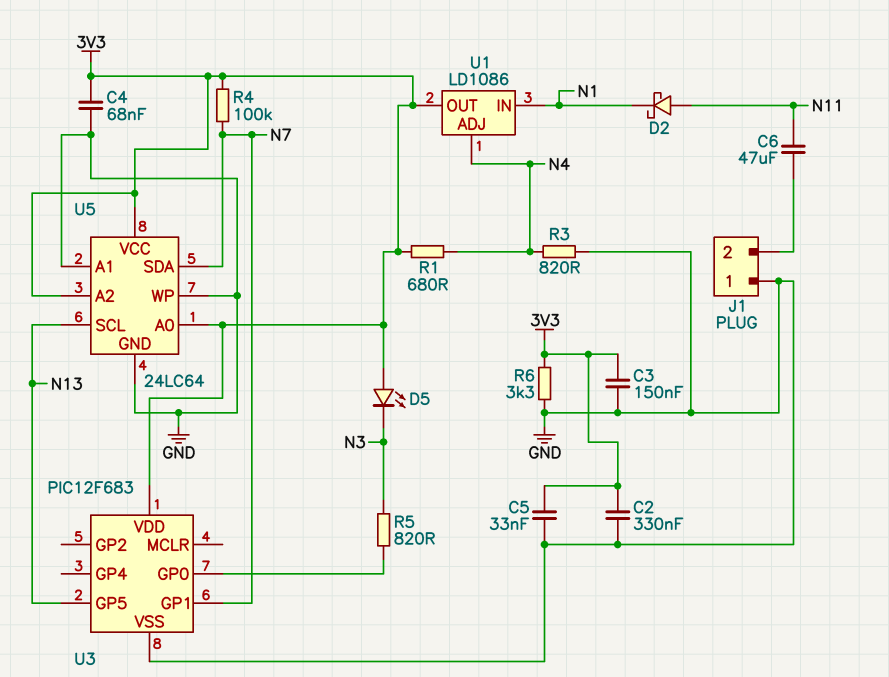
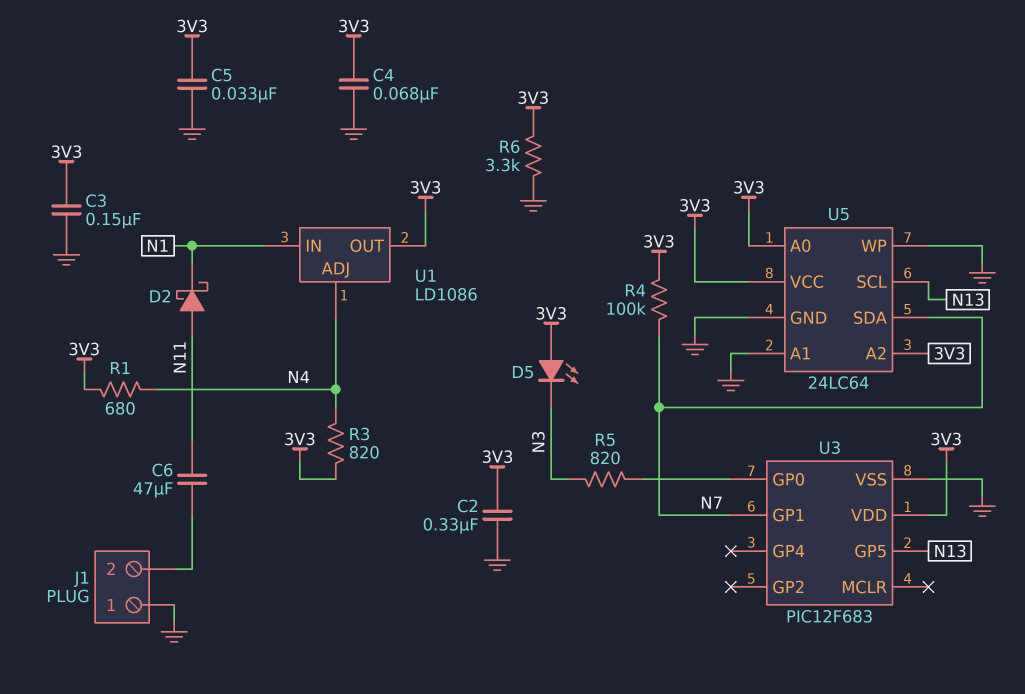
R3: 820 (GND, N4) -> 820 (3V3, N4)

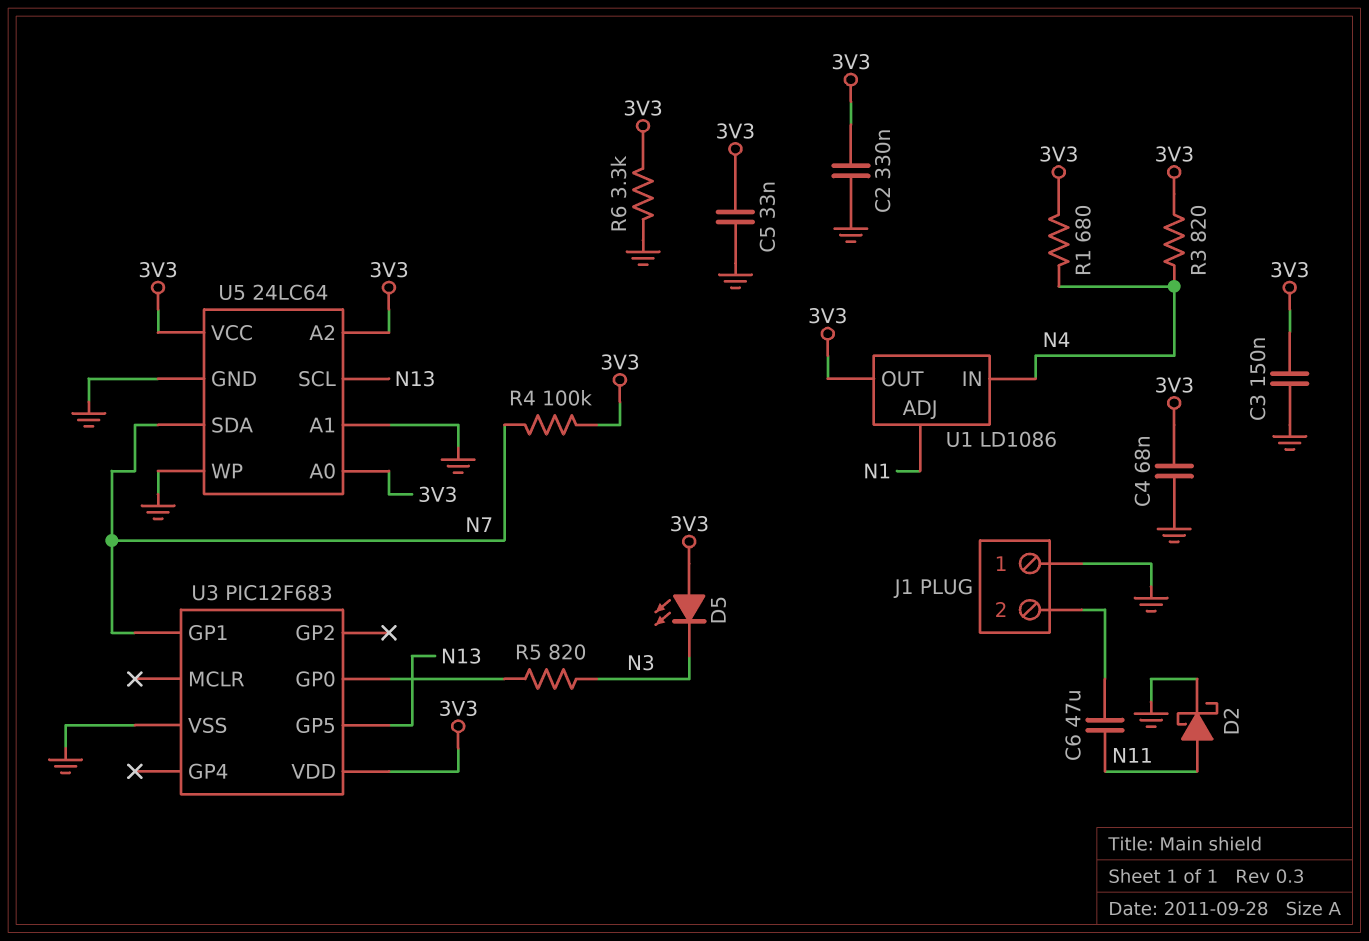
D2: schottky (A N11, K N1) -> schottky (A N11, K GND)
U1 pin ADJ: N4 -> N1
U1 pin IN: N1 -> N4

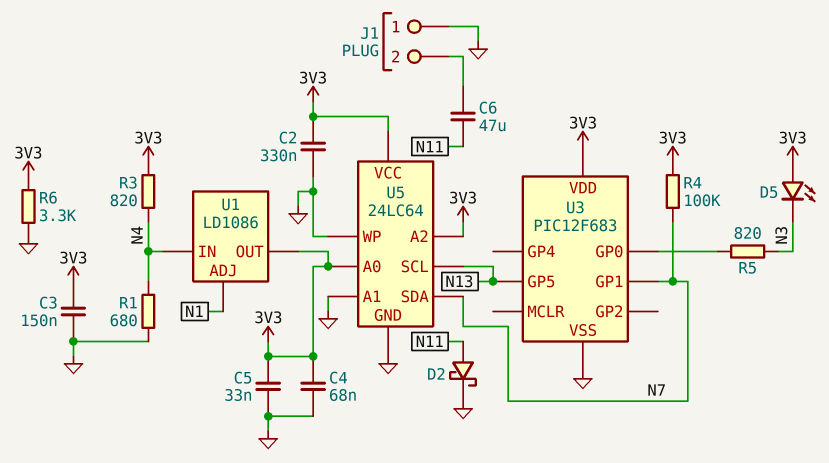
R1: 680 (3V3, N4) -> 680 (GND, N4)

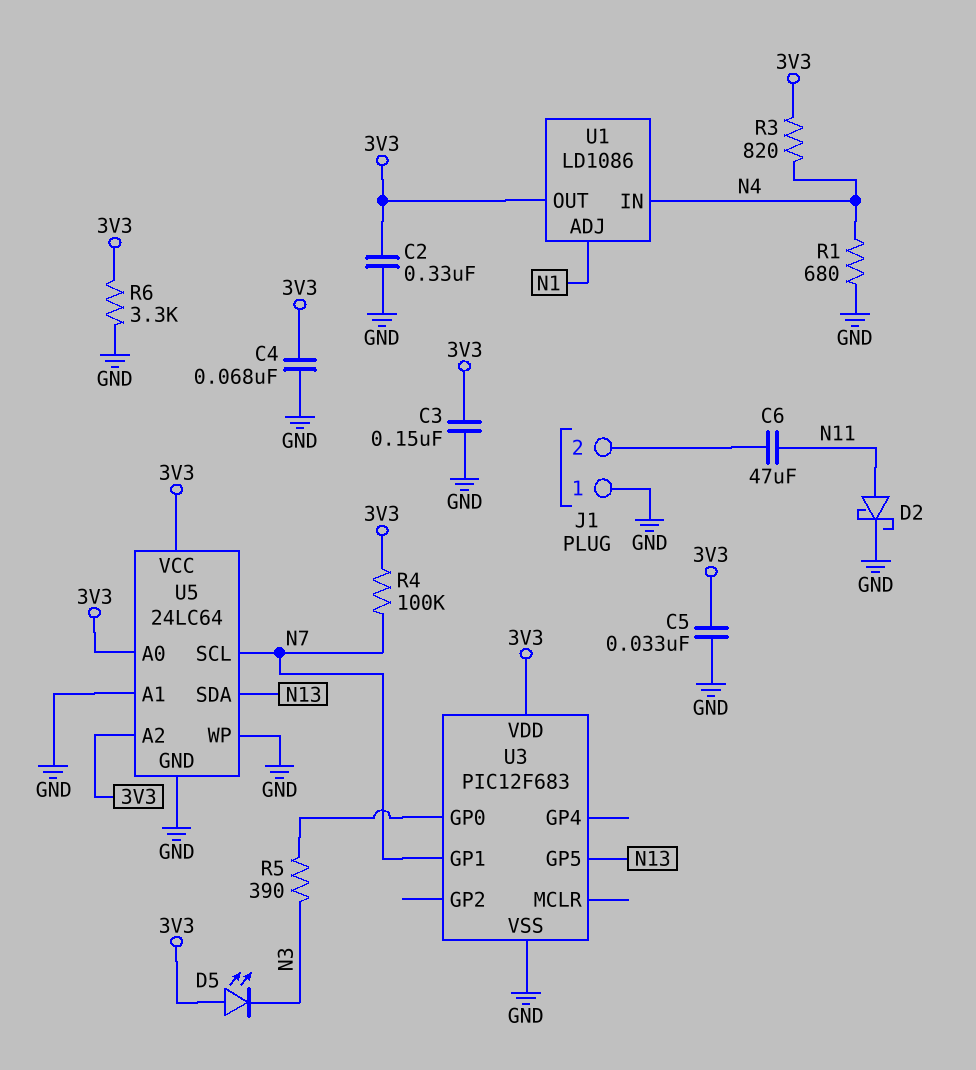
R5: 820 (N3, U3/GP0) -> 390 (N3, U3/GP0)
U5 pin SCL: N13 -> N7
U5 pin SDA: N7 -> N13

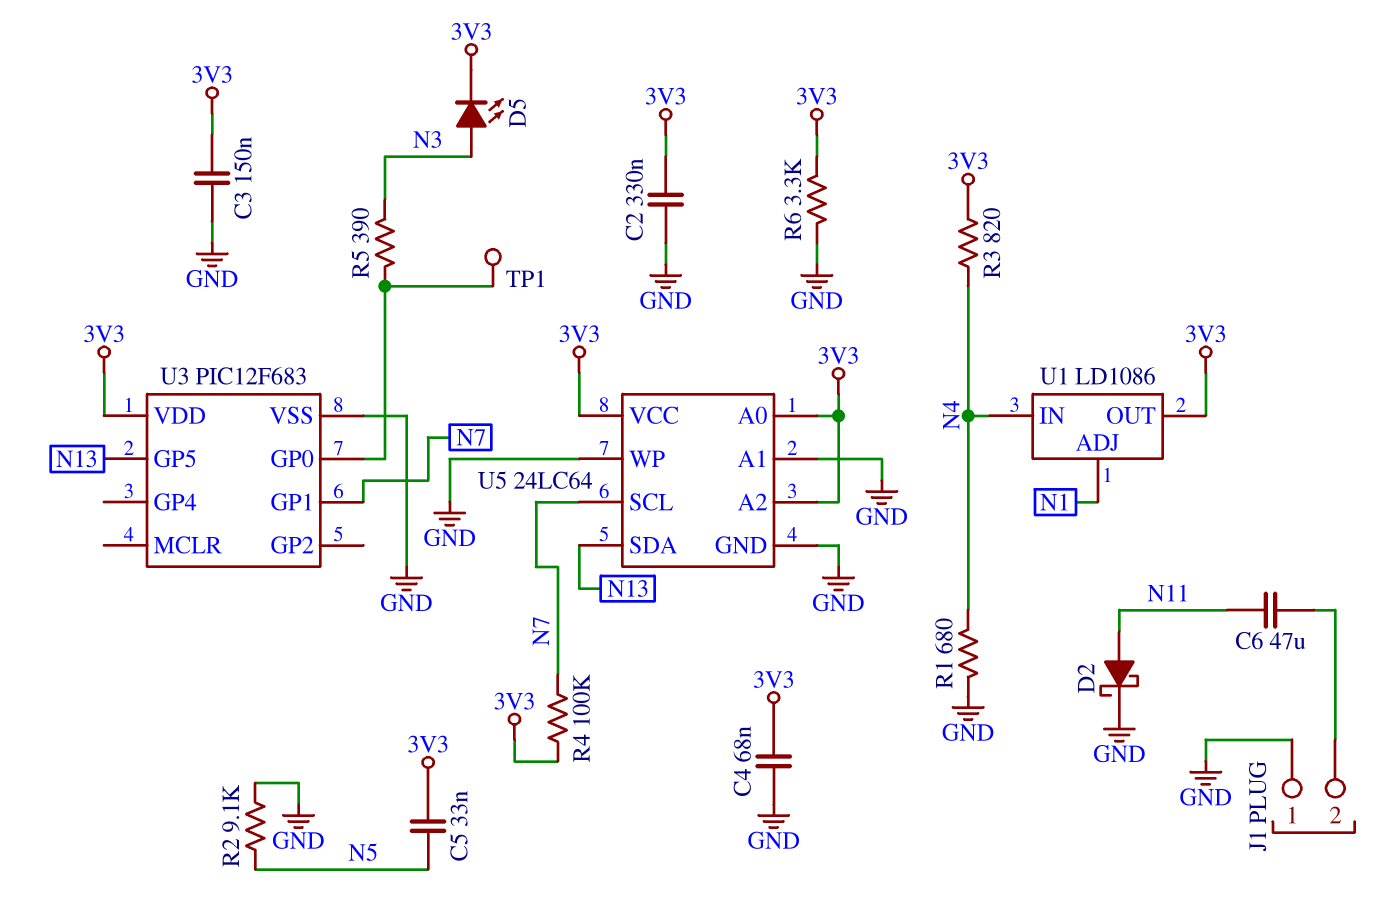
C5: 33nF (3V3, GND) -> 33nF (3V3, N5)
D5: LED (A 3V3, K N3) -> LED (A N3, K 3V3)
R2: none -> 9.1k (GND, N5)
TP1: none -> test point (U3/GP0)

